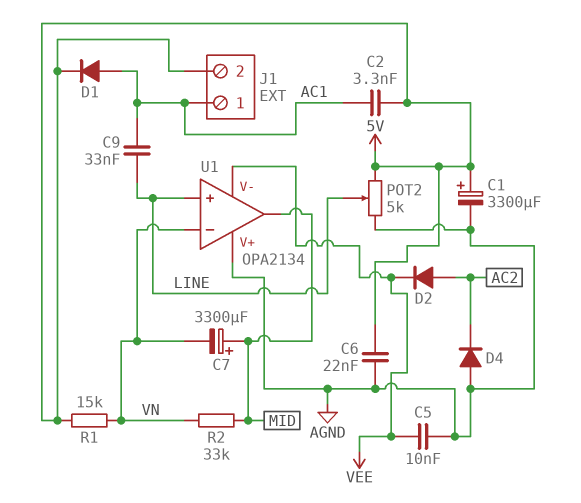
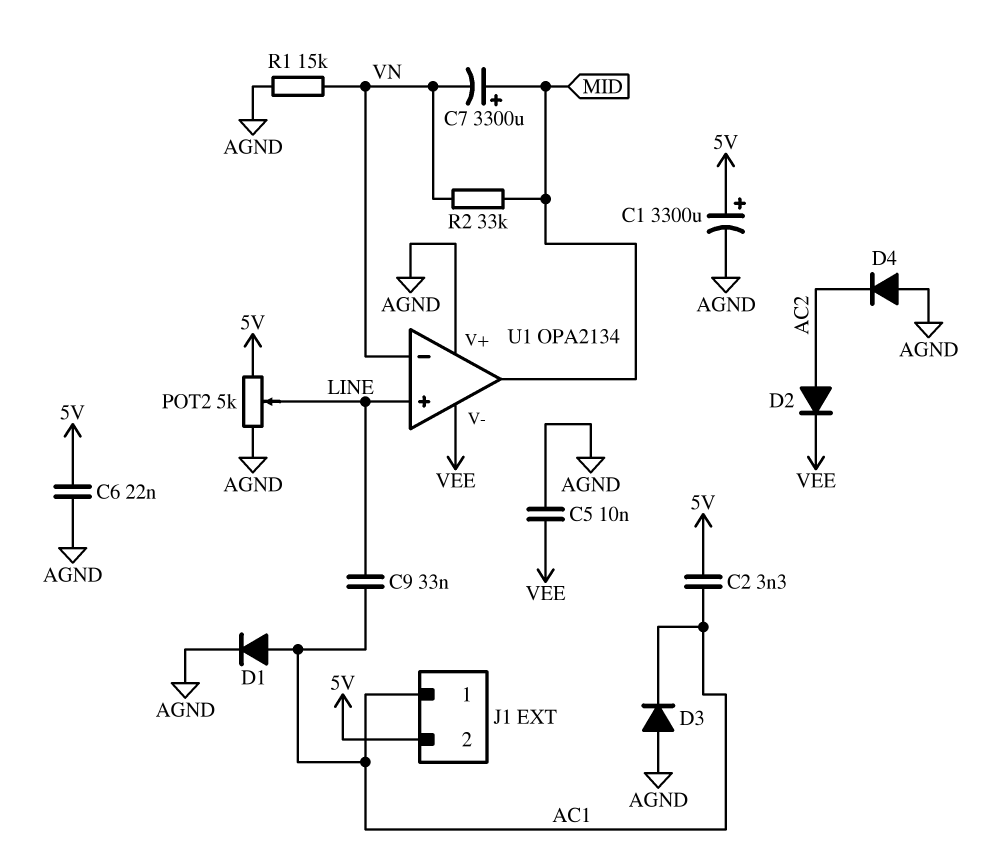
D1: diode (A AC1, K 5V) -> diode (A AC1, K AGND)
D3: none -> diode (A AGND, K AC1)
R1: 15k (5V, VN) -> 15k (AGND, VN)

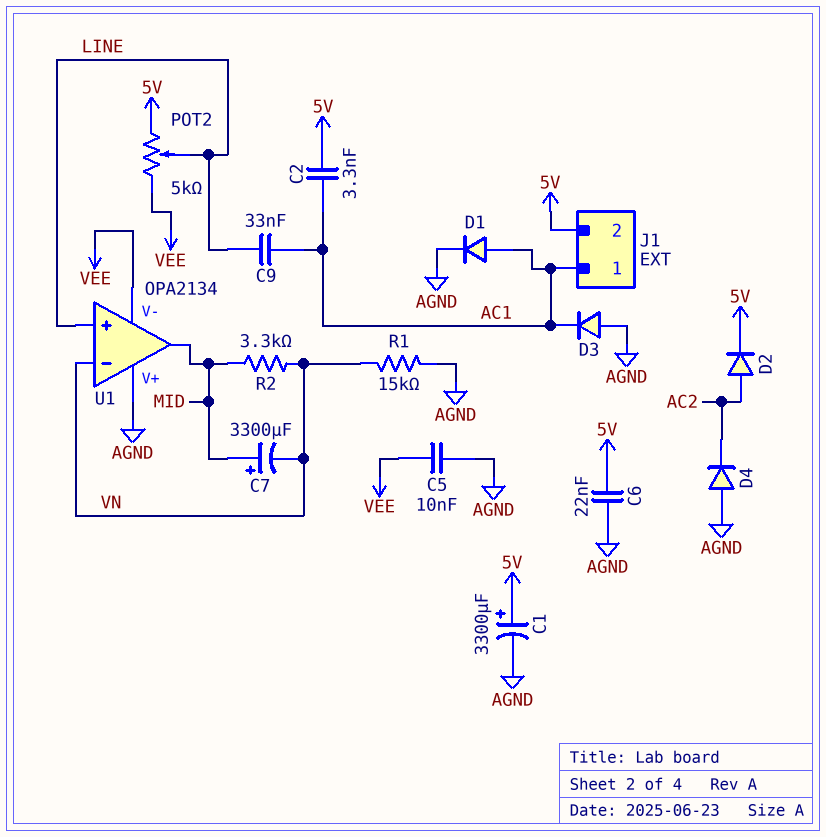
D2: diode (A AC2, K VEE) -> diode (A AC2, K 5V)
POT2: 5k (5V, AGND, wiper LINE) -> 5k (5V, VEE, wiper LINE)
R2: 33k (MID, VN) -> 3.3k (MID, VN)

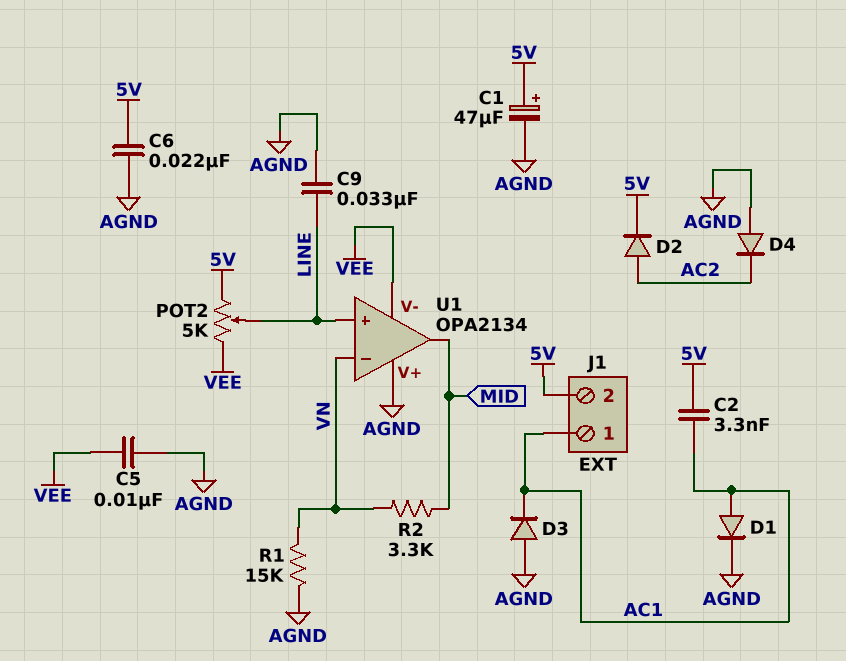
C1: 3300uF (plus 5V, minus AGND) -> 47uF (plus 5V, minus AGND)
C7: 3300uF (plus MID, minus VN) -> none
C9: 33nF (AC1, LINE) -> 33nF (AGND, LINE)

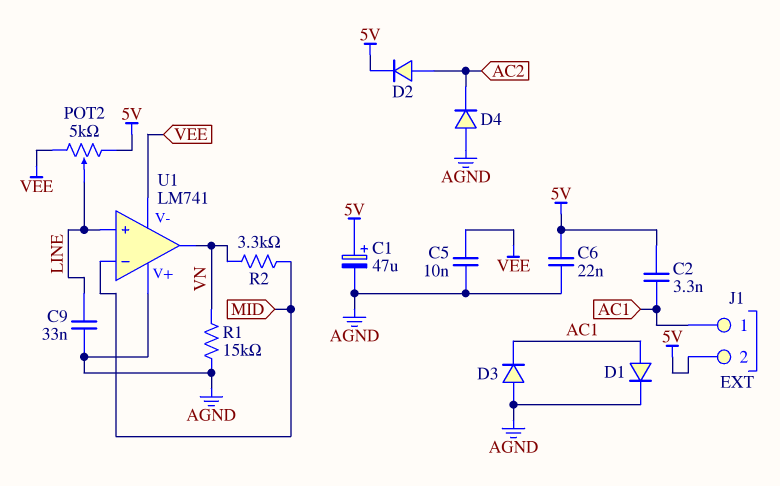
U1: OPA2134 -> LM741
U1 pin in-: VN -> MID
U1 pin out: MID -> VN

